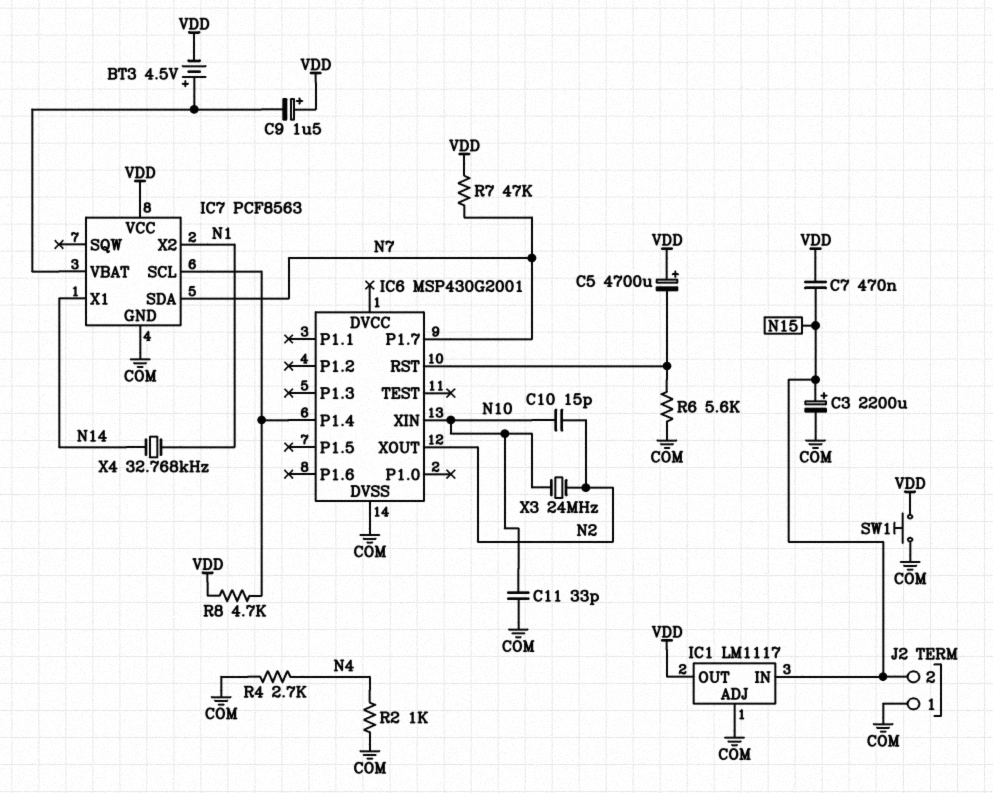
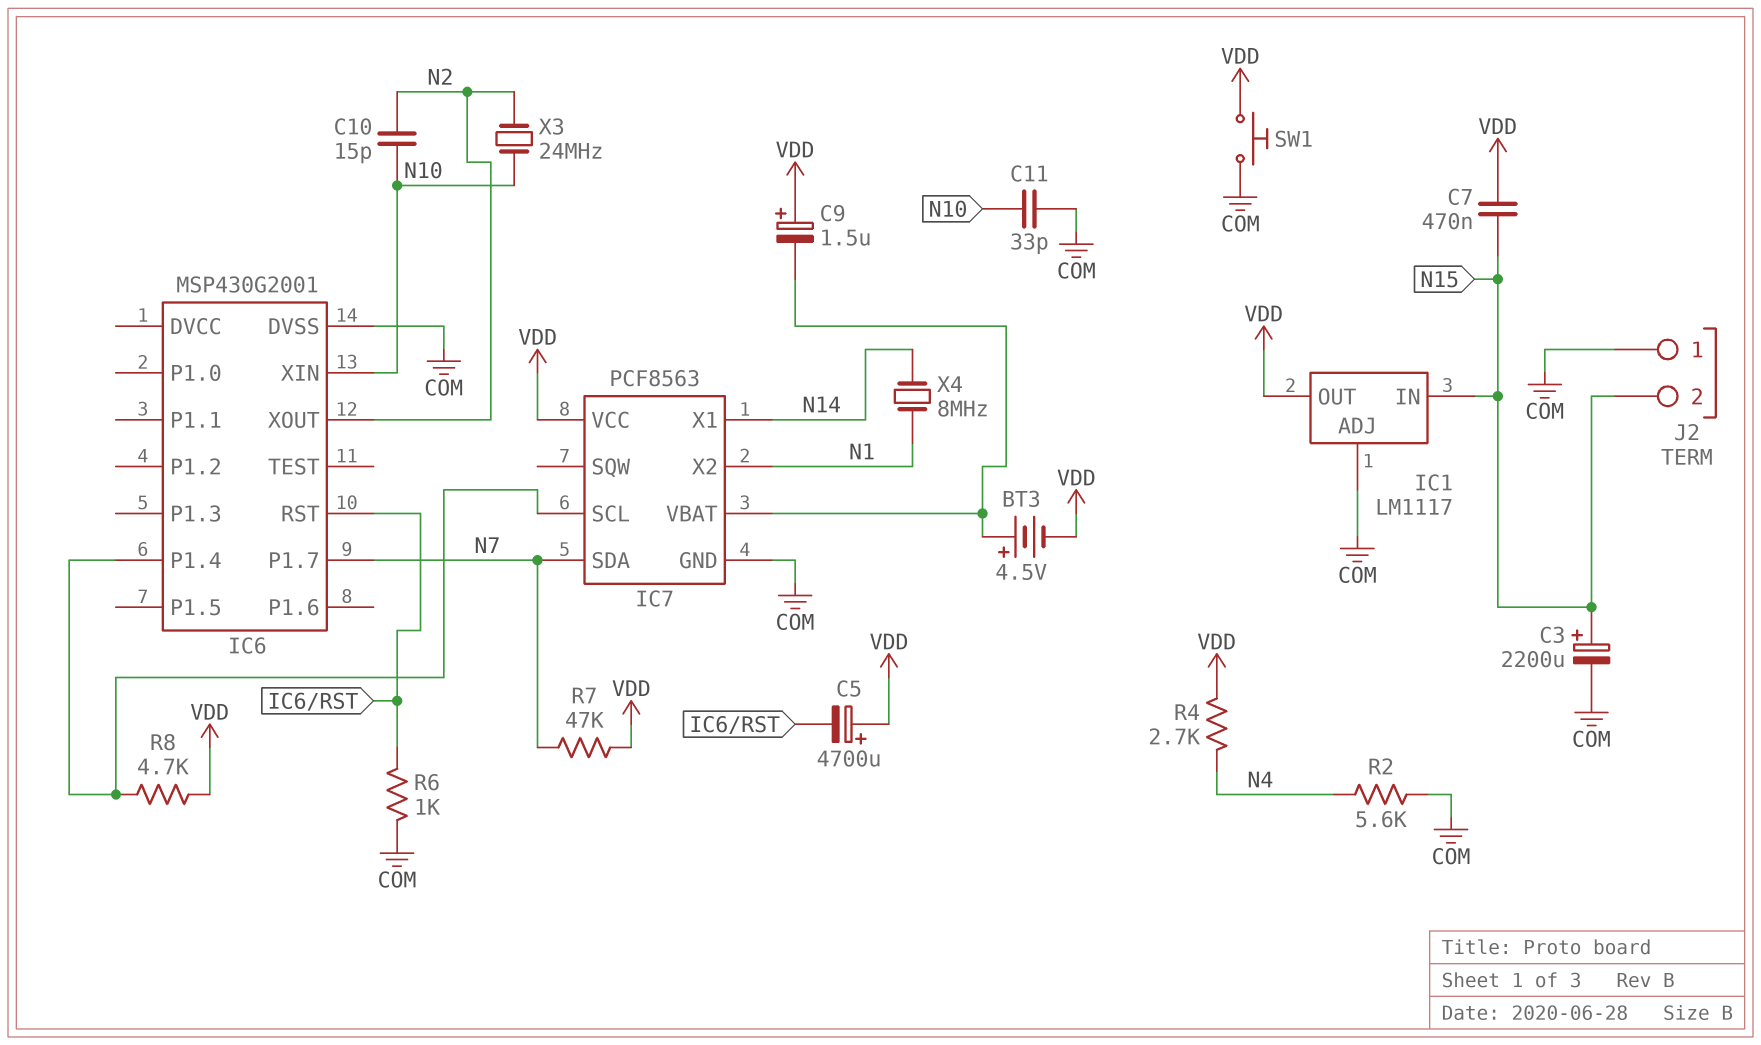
R2: 1k (COM, N4) -> 5.6k (COM, N4)
R4: 2.7k (COM, N4) -> 2.7k (N4, VDD)
R6: 5.6k (COM, IC6/RST) -> 1k (COM, IC6/RST)
X4: 32.768kHz (N1, N14) -> 8MHz (N1, N14)

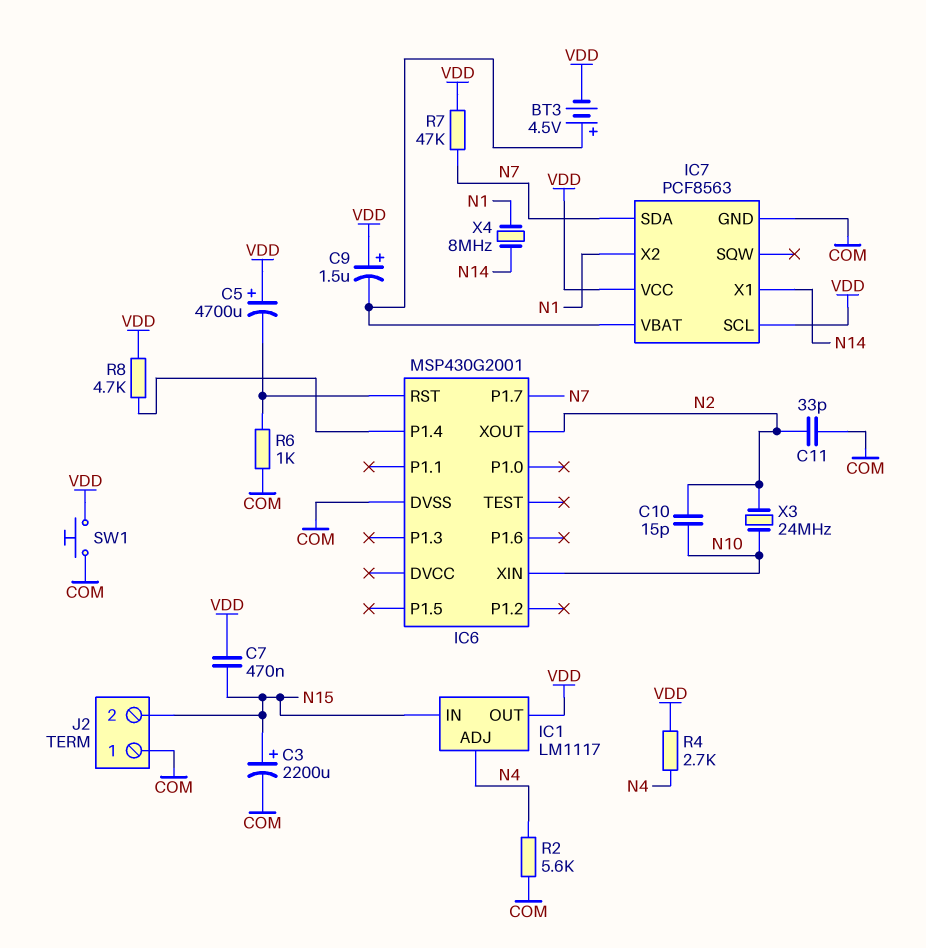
C11: 33pF (COM, N10) -> 33pF (COM, N2)
IC1 pin ADJ: COM -> N4
IC7 pin SCL: IC6/P1.4 -> VDD

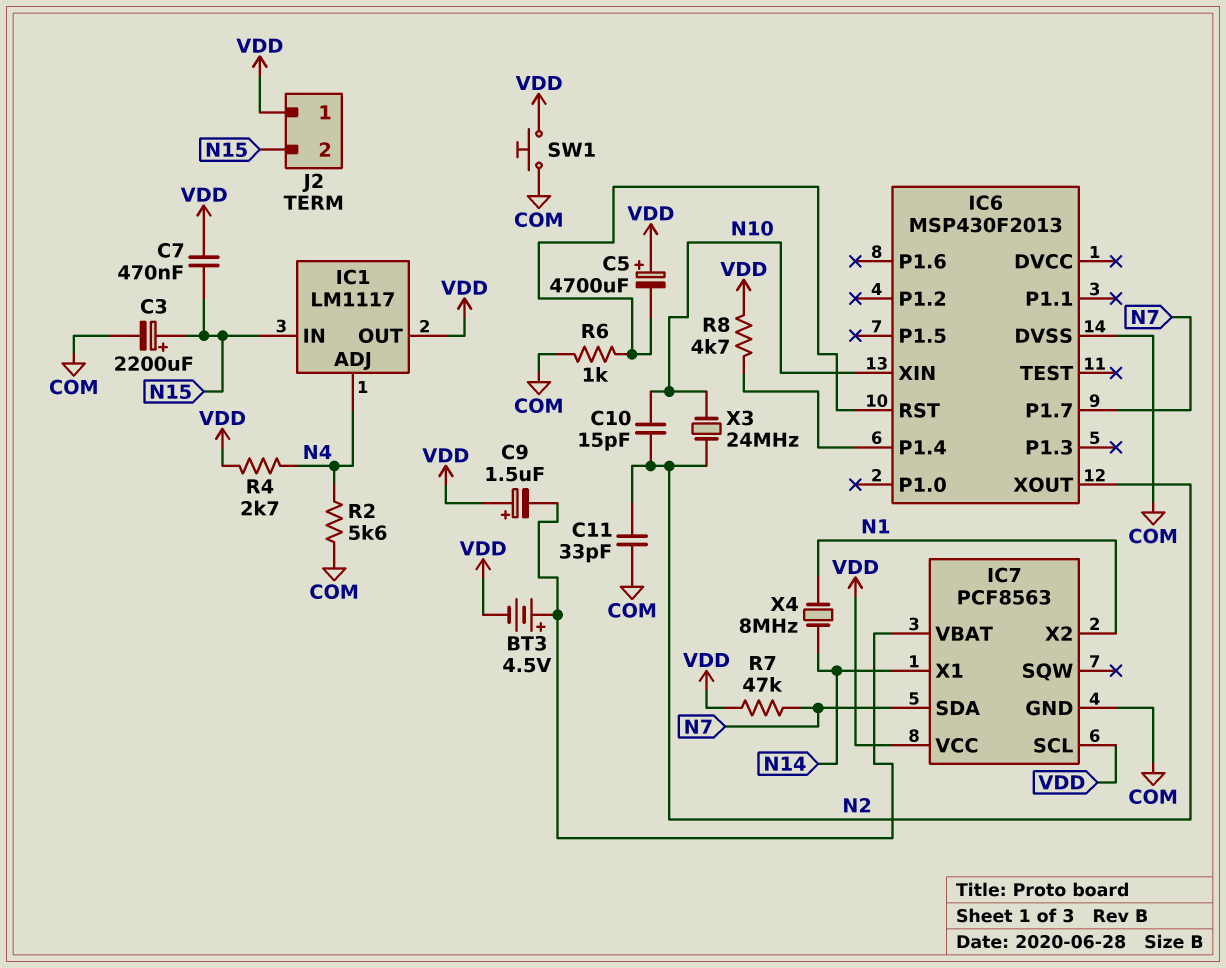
IC6: MSP430G2001 -> MSP430F2013
J2 pin 1: COM -> VDD

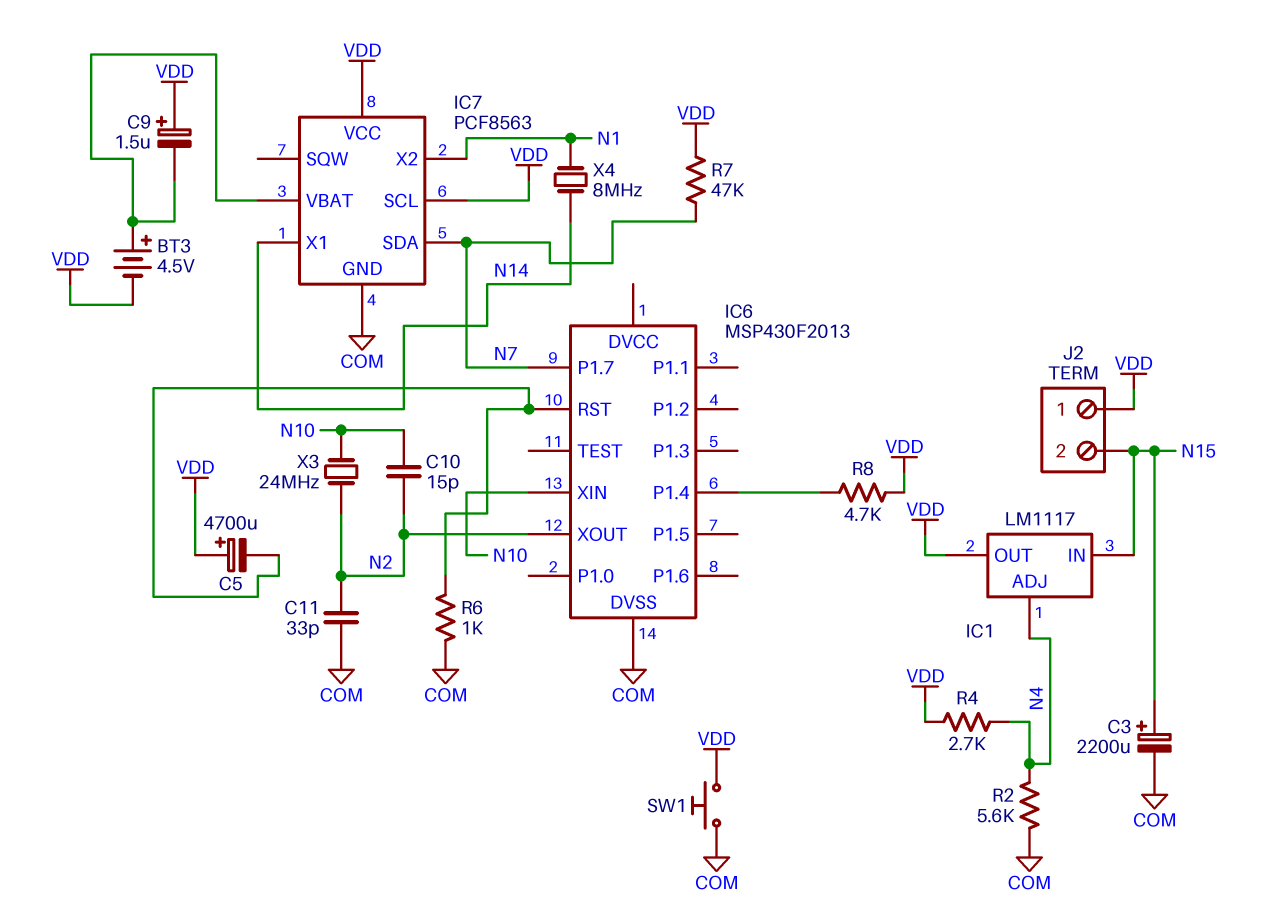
C7: 470nF (N15, VDD) -> none

